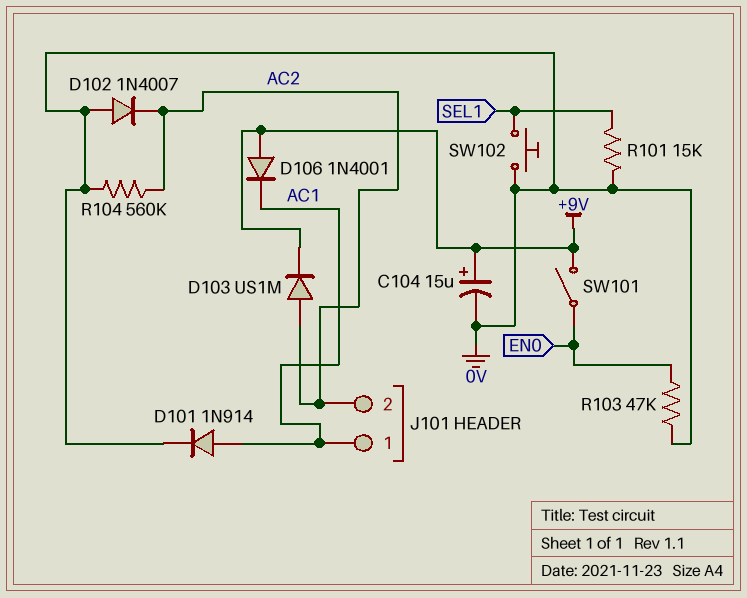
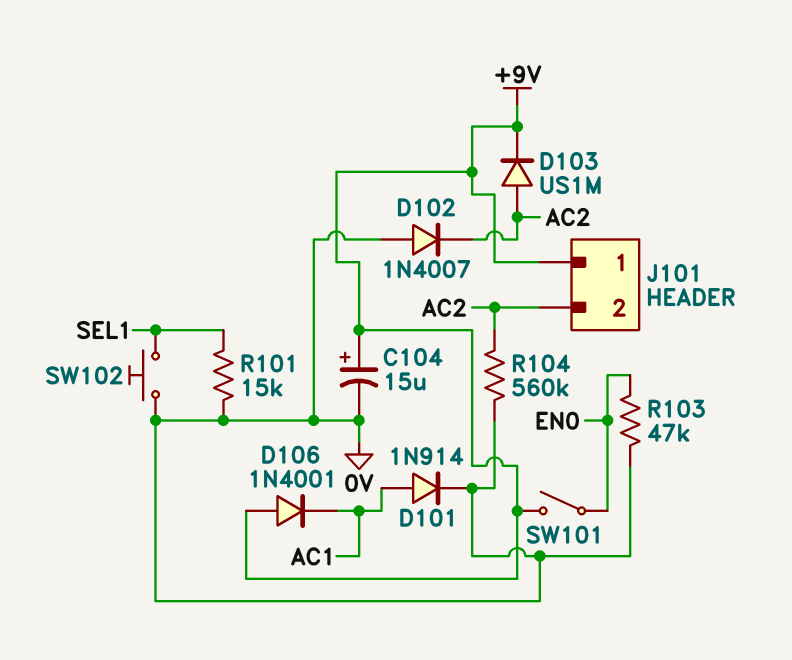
J101 pin 1: AC1 -> +9V

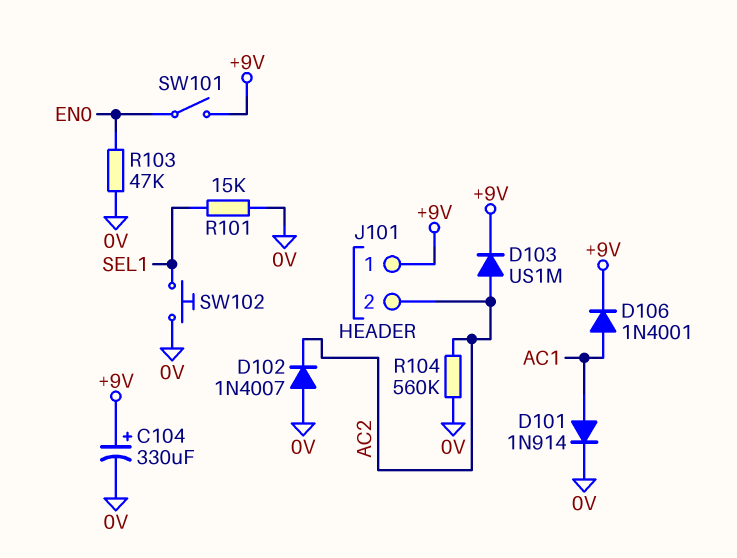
C104: 15uF (plus +9V, minus 0V) -> 330uF (plus +9V, minus 0V)
D106: diode 1N4001 (A +9V, K AC1) -> diode 1N4001 (A AC1, K +9V)

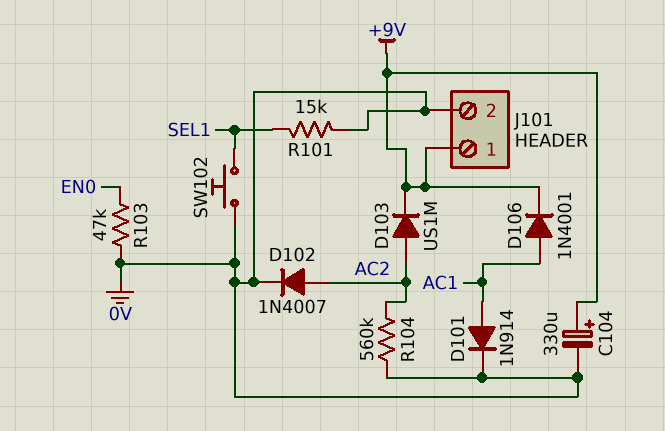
D102: diode 1N4007 (A 0V, K AC2) -> diode 1N4007 (A AC2, K 0V)
J101 pin 2: AC2 -> 0V
SW101: switch (+9V, EN0) -> none

